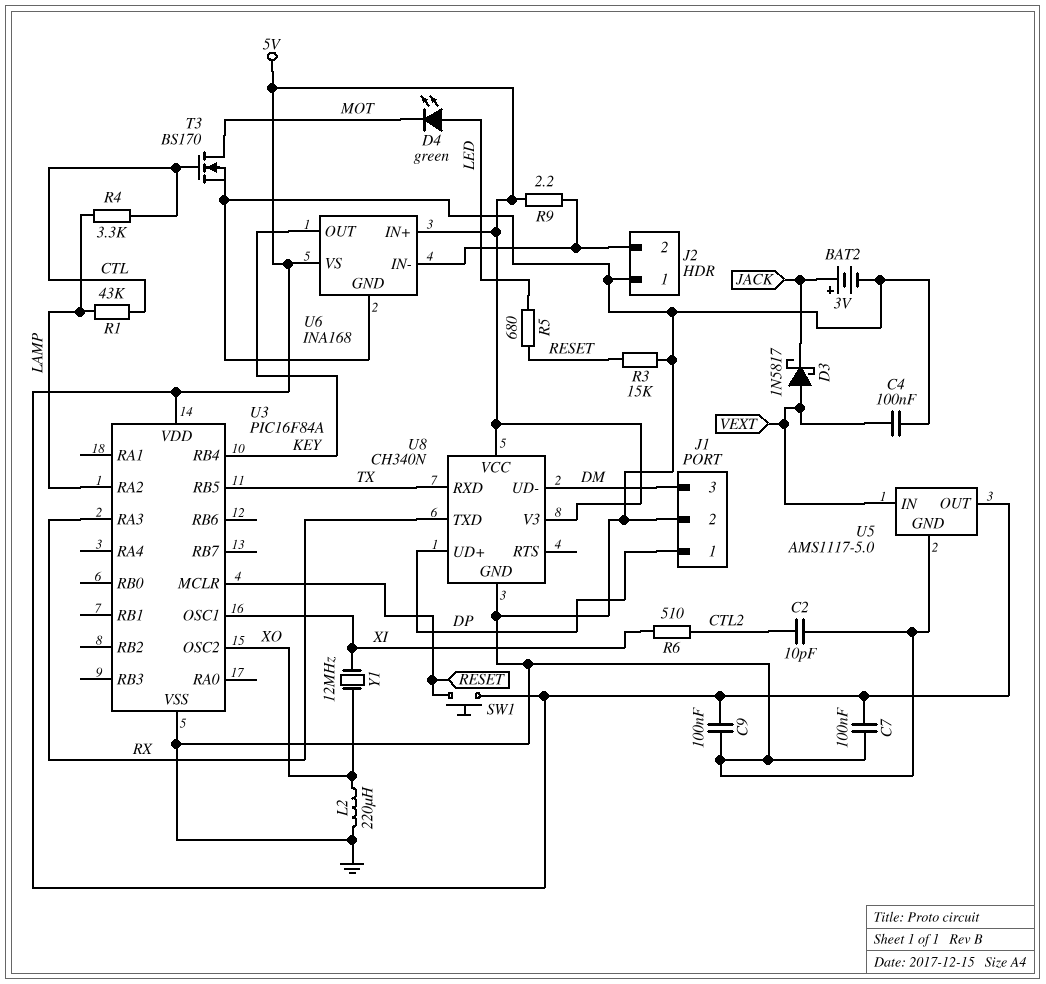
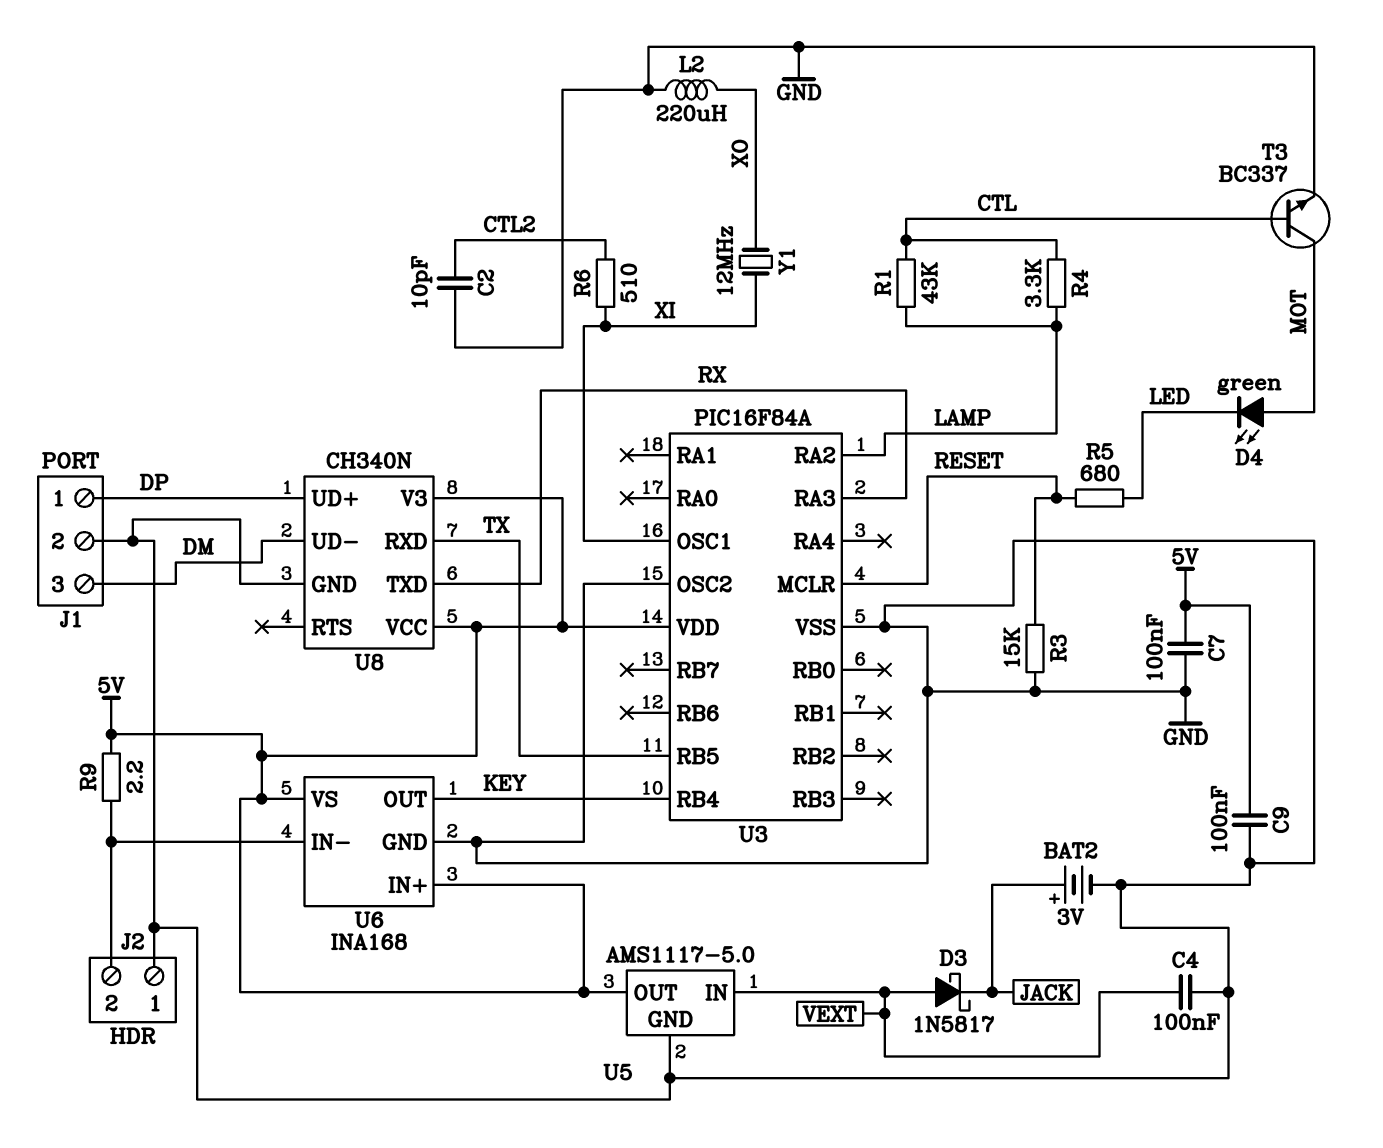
D4: LED green (A LED, K MOT) -> LED green (A MOT, K LED)
SW1: button (5V, RESET) -> none
T3: NMOS BS170 (G CTL, D MOT, S GND) -> NPN BC337 (B CTL, C MOT, E GND)
U3 pin OSC2: XO -> GND

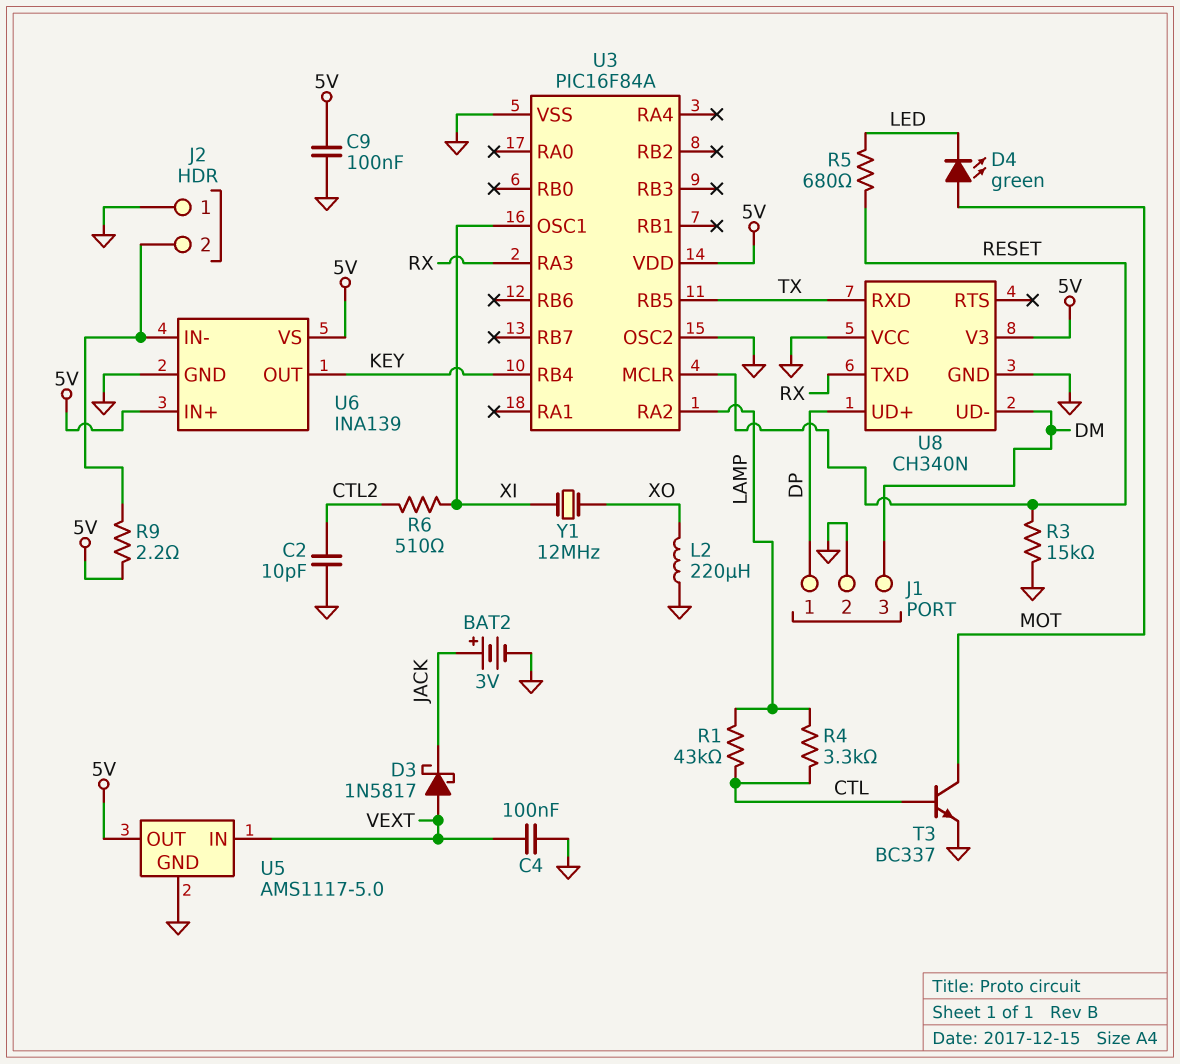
C7: 100nF (5V, GND) -> none
U6: INA168 -> INA139
U8 pin VCC: 5V -> GND

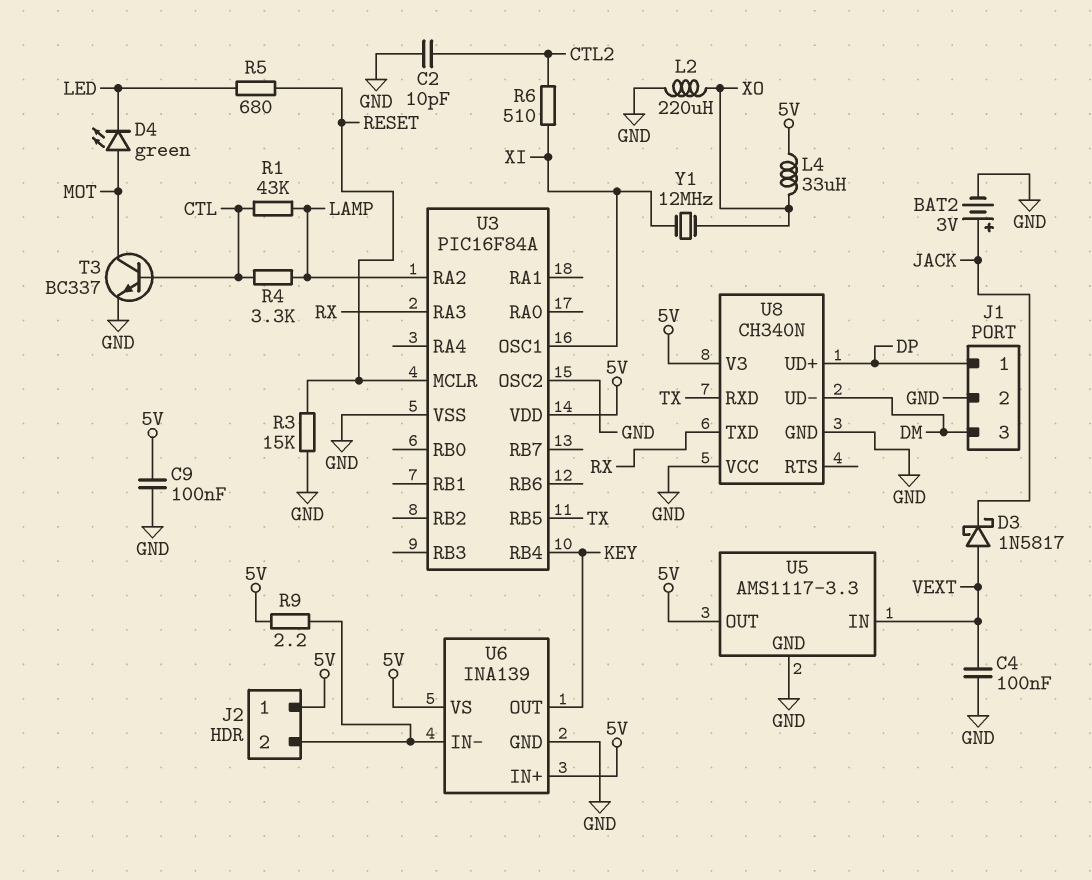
J2 pin 1: GND -> 5V
L4: none -> 33uH (5V, XO)
U5: AMS1117-5.0 -> AMS1117-3.3

